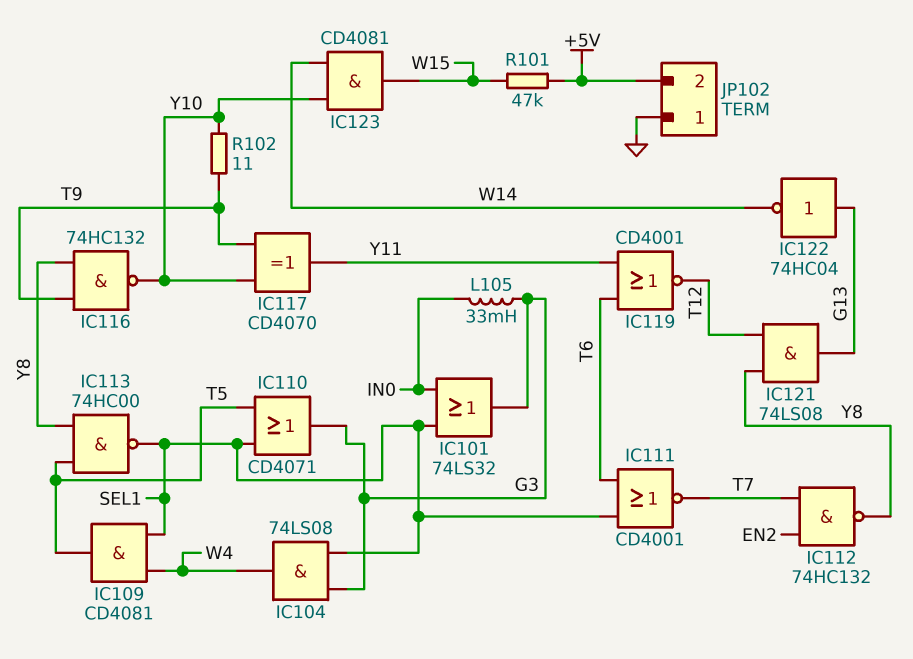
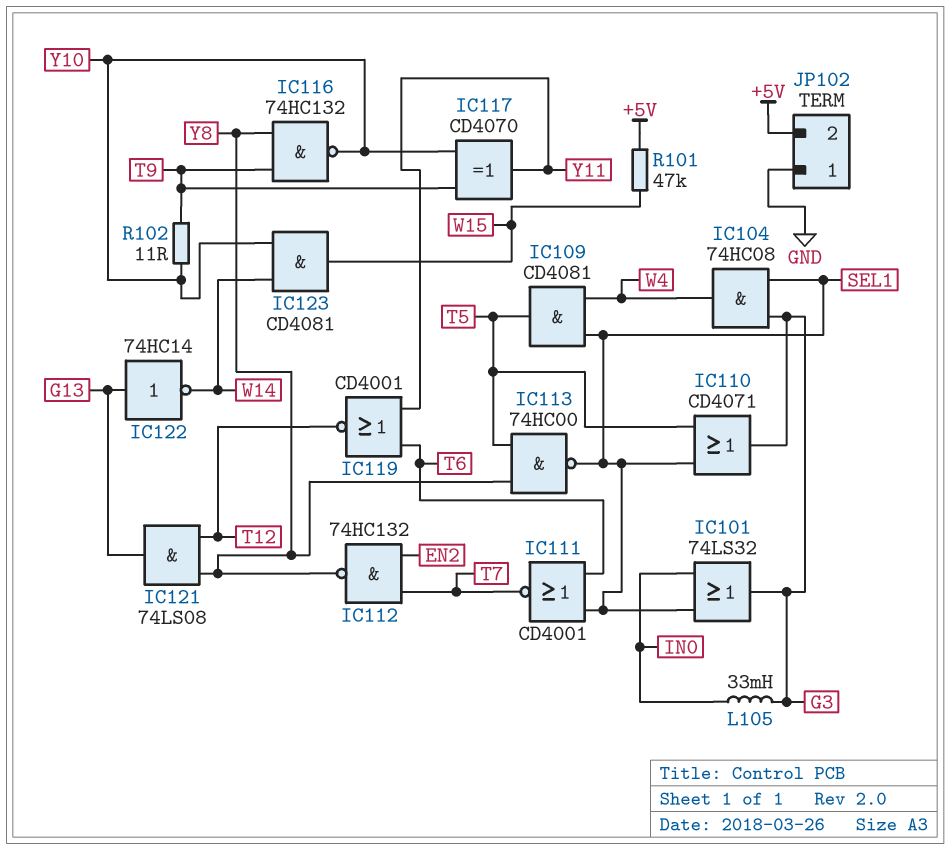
IC104: AND 74LS08 (in G3, in SEL1, out W4) -> AND 74HC08 (in G3, in SEL1, out W4)
IC122: NOT 74HC04 (in G13, out W14) -> NOT 74HC14 (in G13, out W14)

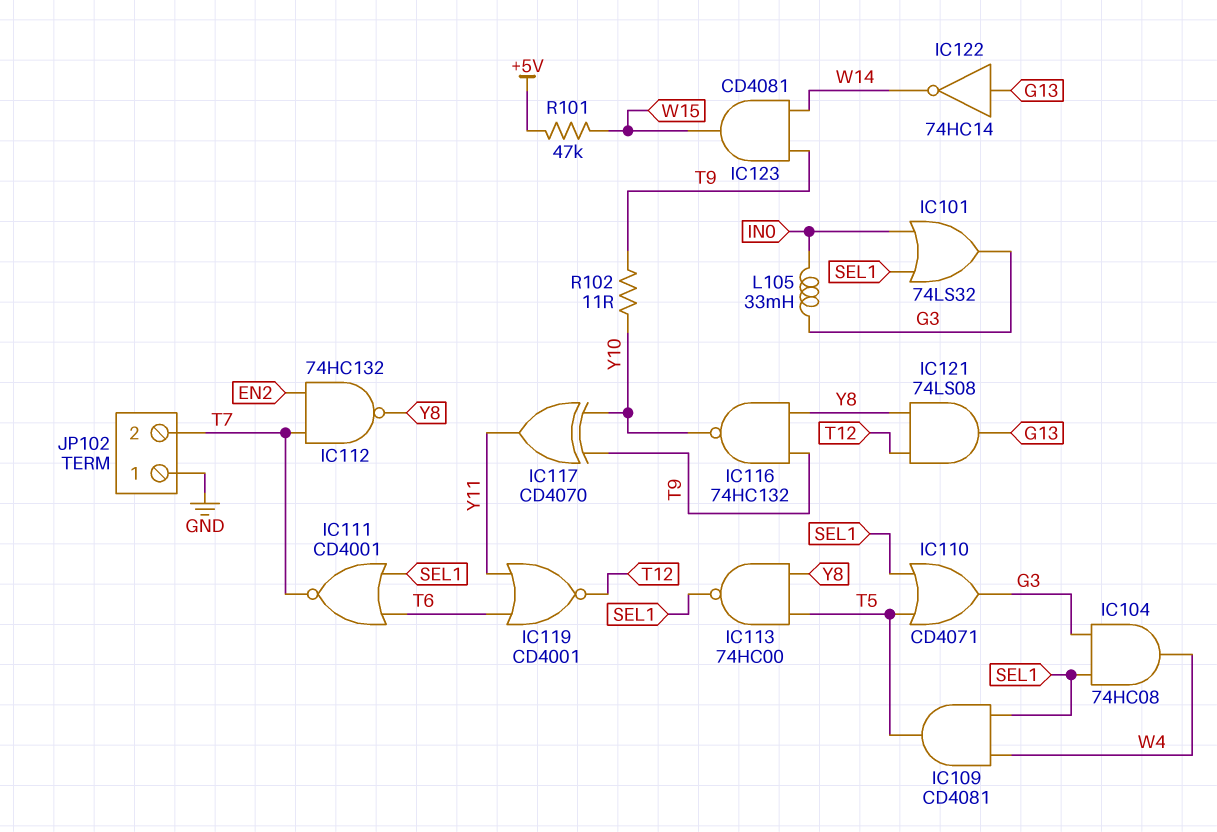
IC123: AND CD4081 (in W14, in Y10, out W15) -> AND CD4081 (in T9, in W14, out W15)
JP102 pin 2: +5V -> T7

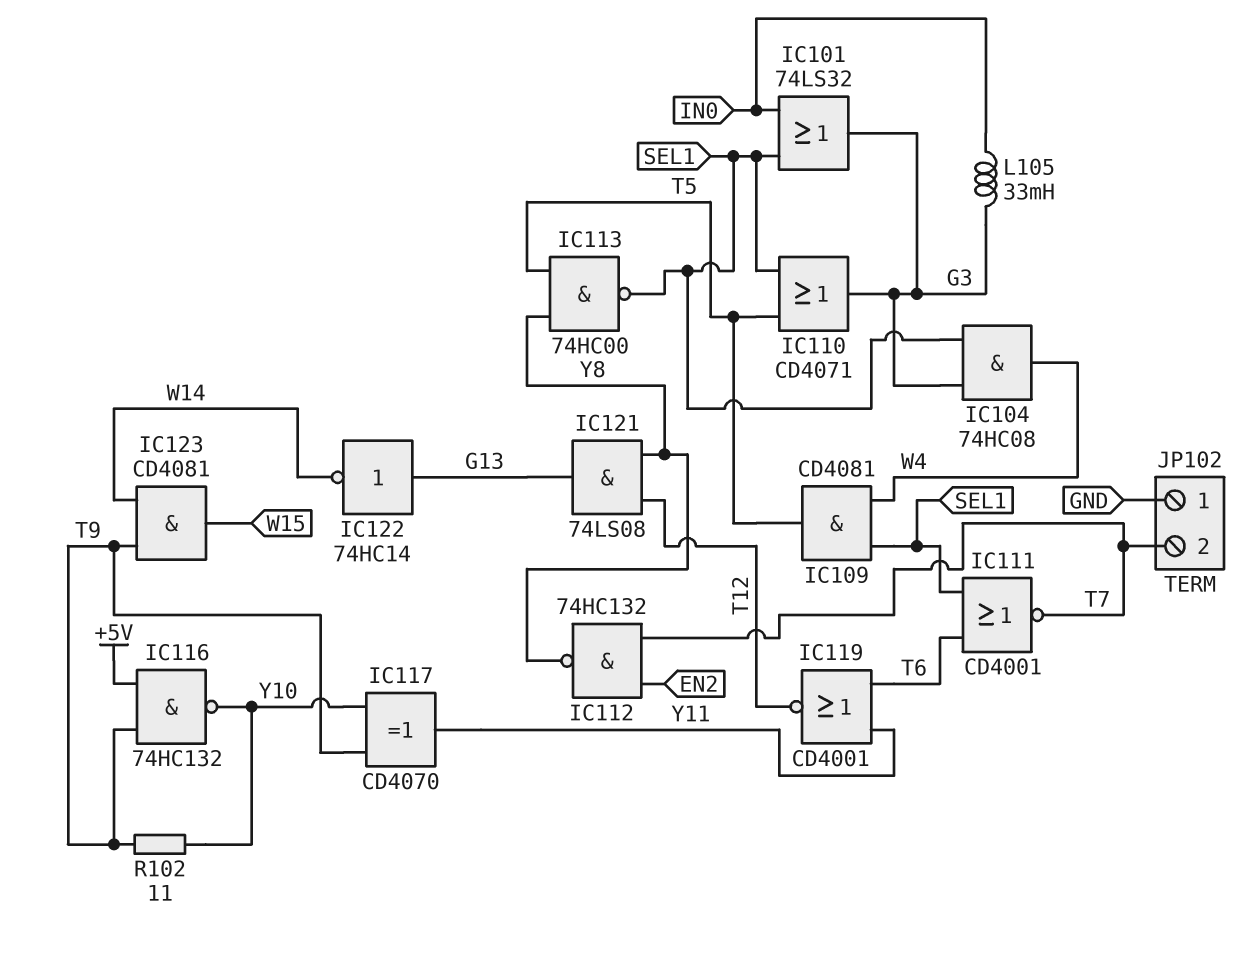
IC116: NAND 74HC132 (in T9, in Y8, out Y10) -> NAND 74HC132 (in +5V, in T9, out Y10)
R101: 47k (+5V, W15) -> none

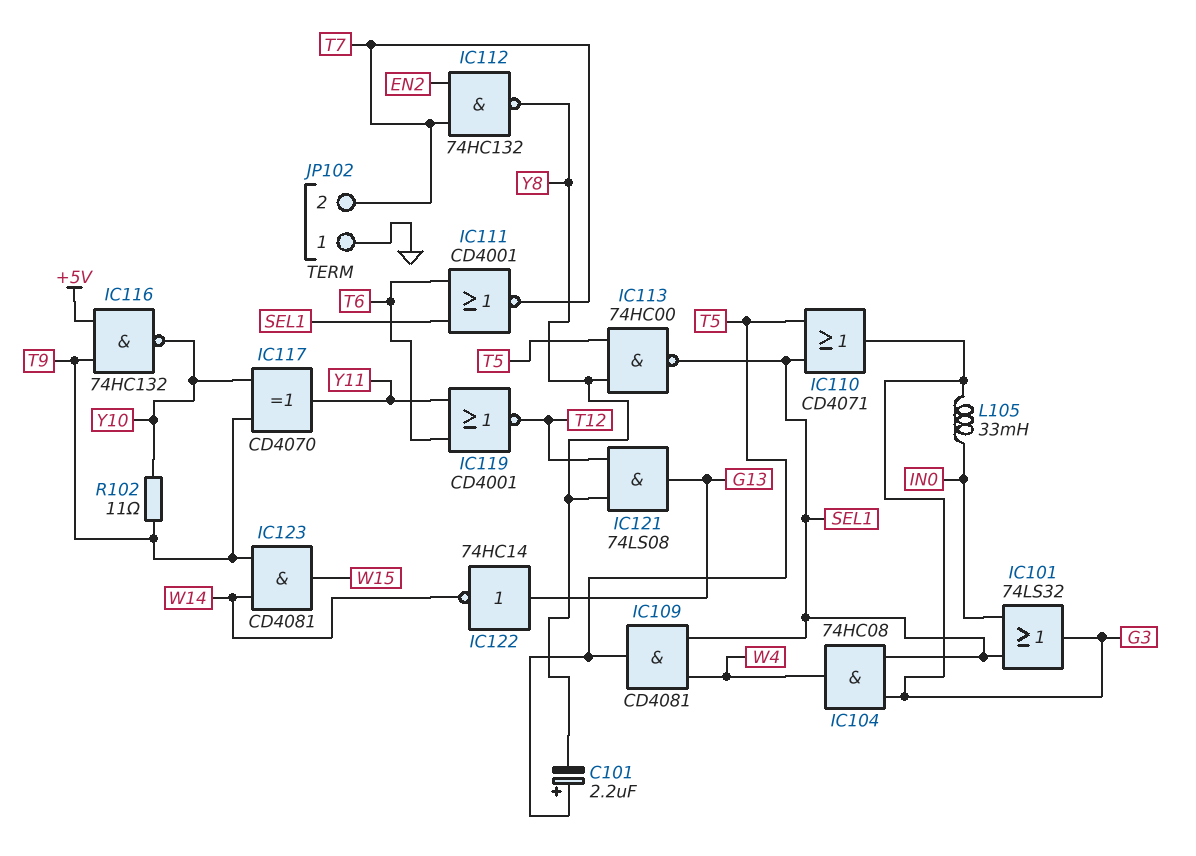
C101: none -> 2.2uF (plus T5, minus Y8)

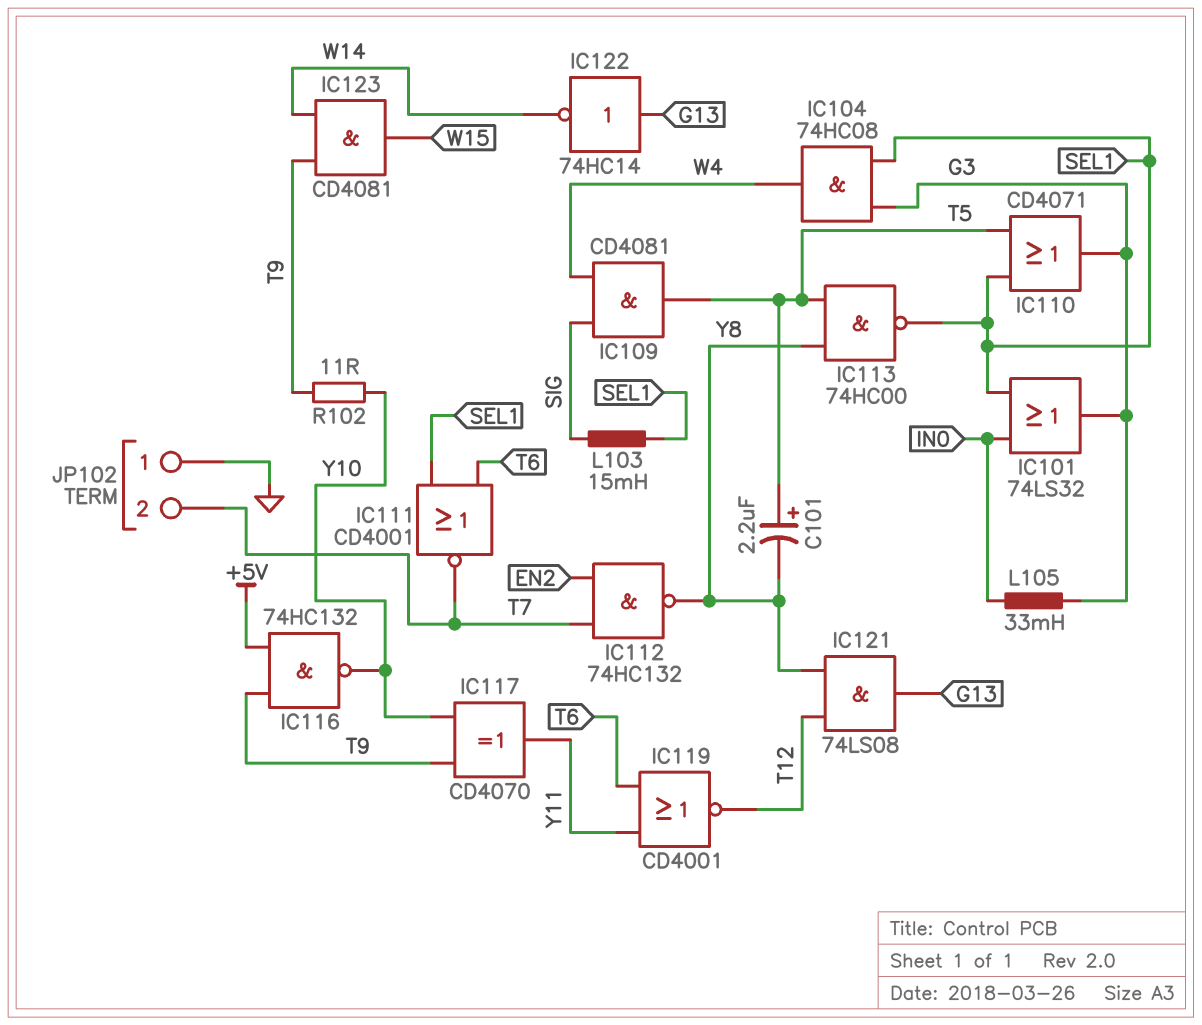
IC109: AND CD4081 (in SEL1, in W4, out T5) -> AND CD4081 (in SIG, in W4, out T5)
L103: none -> 15mH (SEL1, SIG)

